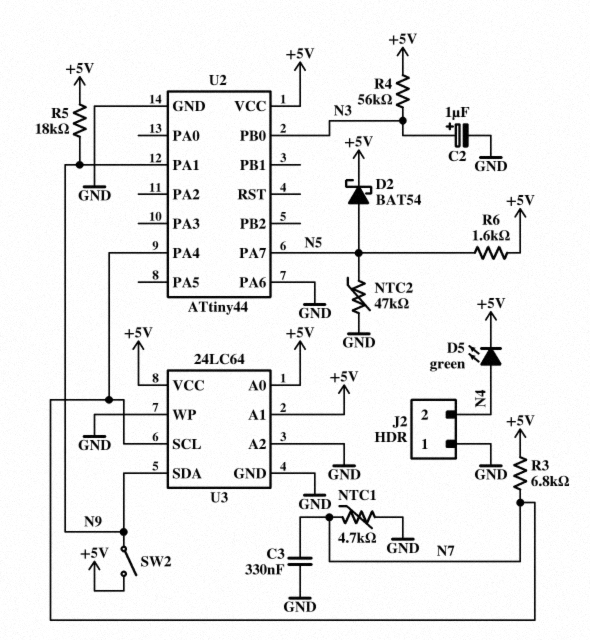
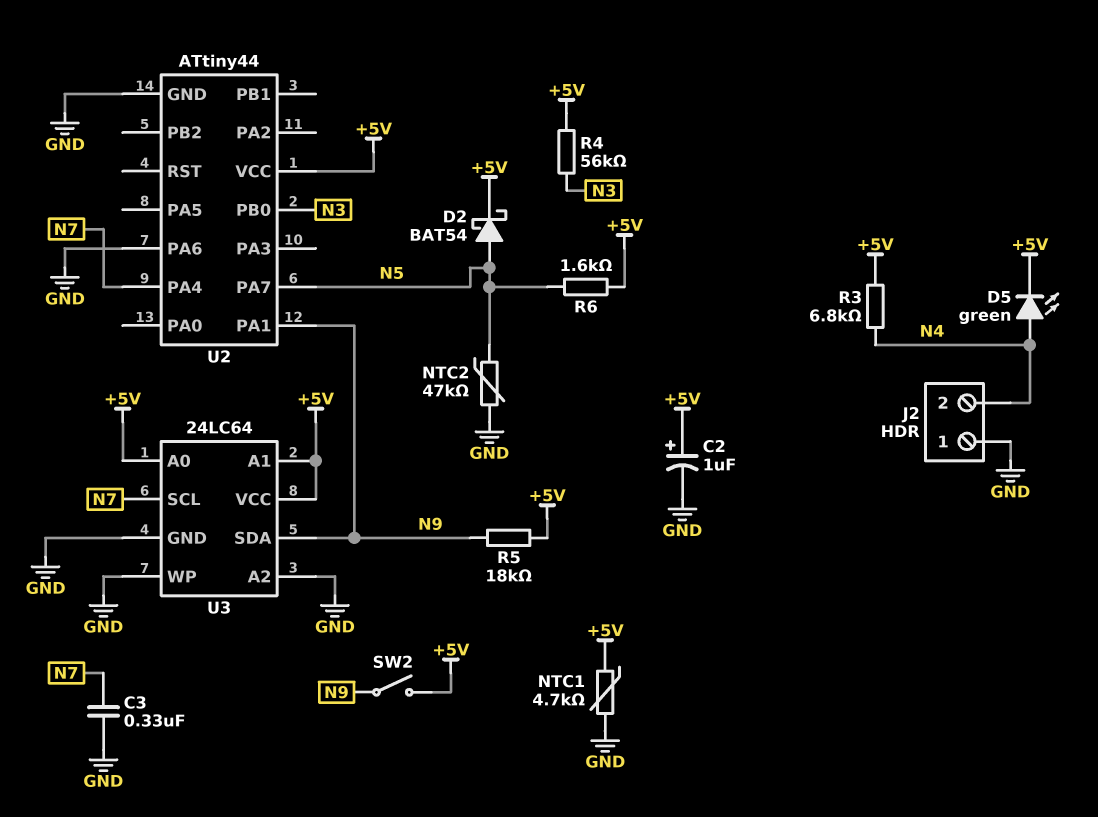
C2: 1uF (plus N3, minus GND) -> 1uF (plus +5V, minus GND)
NTC1: 4.7k (GND, N7) -> 4.7k (+5V, GND)
R3: 6.8k (+5V, N7) -> 6.8k (+5V, N4)

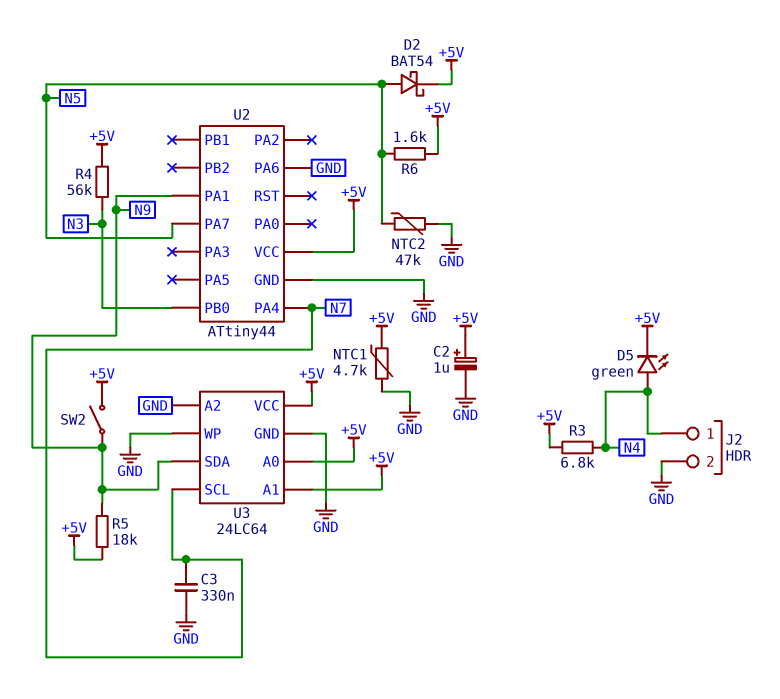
J2 pin 1: GND -> N4
J2 pin 2: N4 -> GND

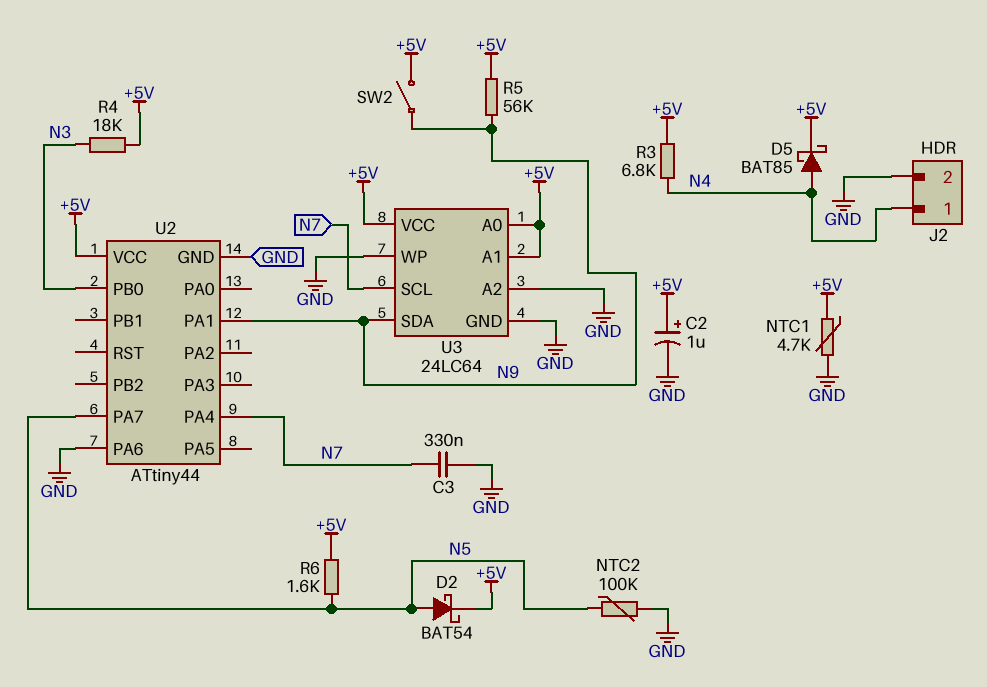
D5: LED green (A N4, K +5V) -> schottky BAT85 (A N4, K +5V)
NTC2: 47k (GND, N5) -> 100k (GND, N5)
R4: 56k (+5V, N3) -> 18k (+5V, N3)
R5: 18k (+5V, N9) -> 56k (+5V, N9)

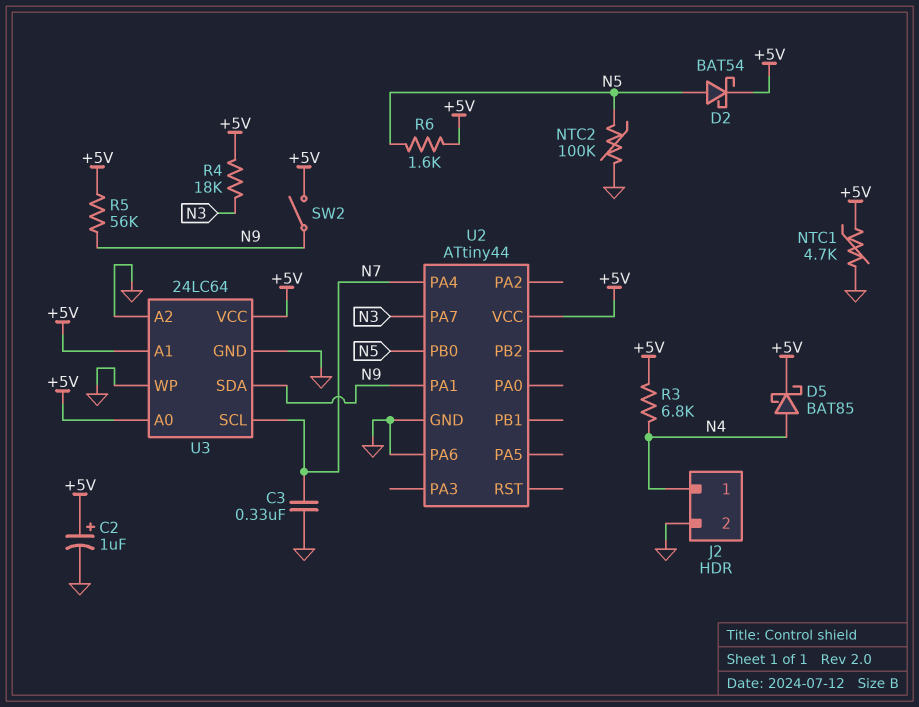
U2 pin PA7: N5 -> N3
U2 pin PB0: N3 -> N5

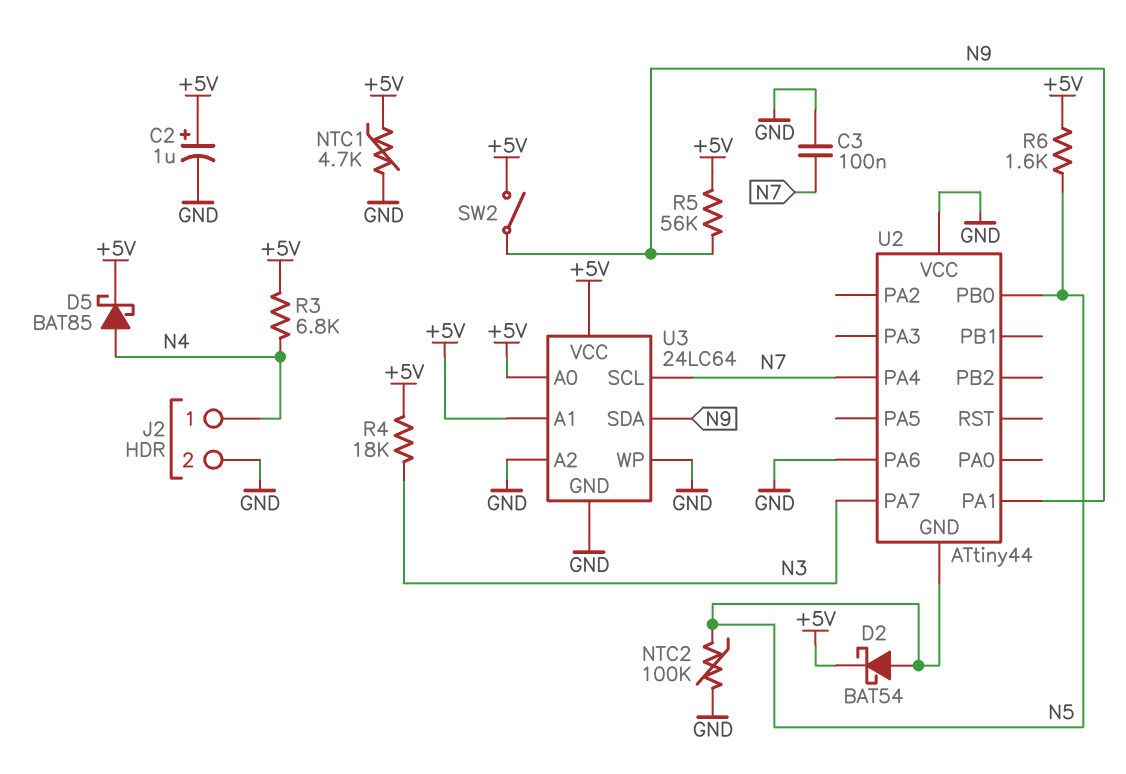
C3: 330nF (GND, N7) -> 100nF (GND, N7)
U2 pin GND: GND -> N5
U2 pin VCC: +5V -> GND

